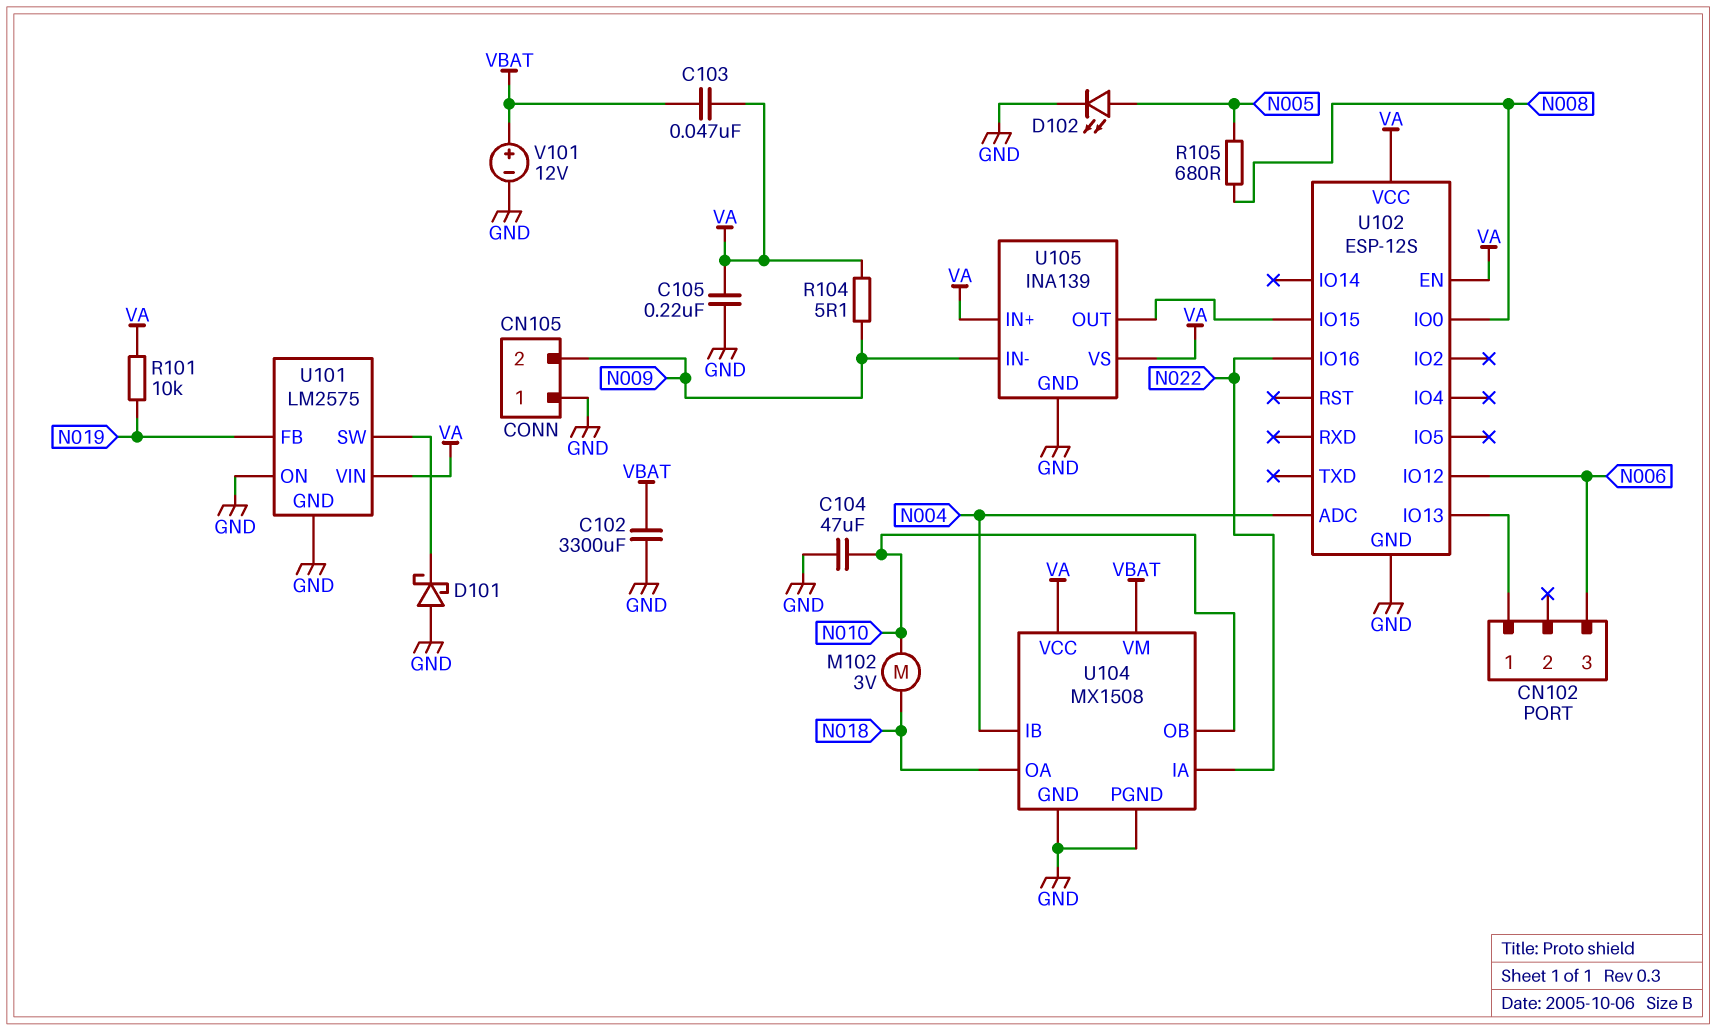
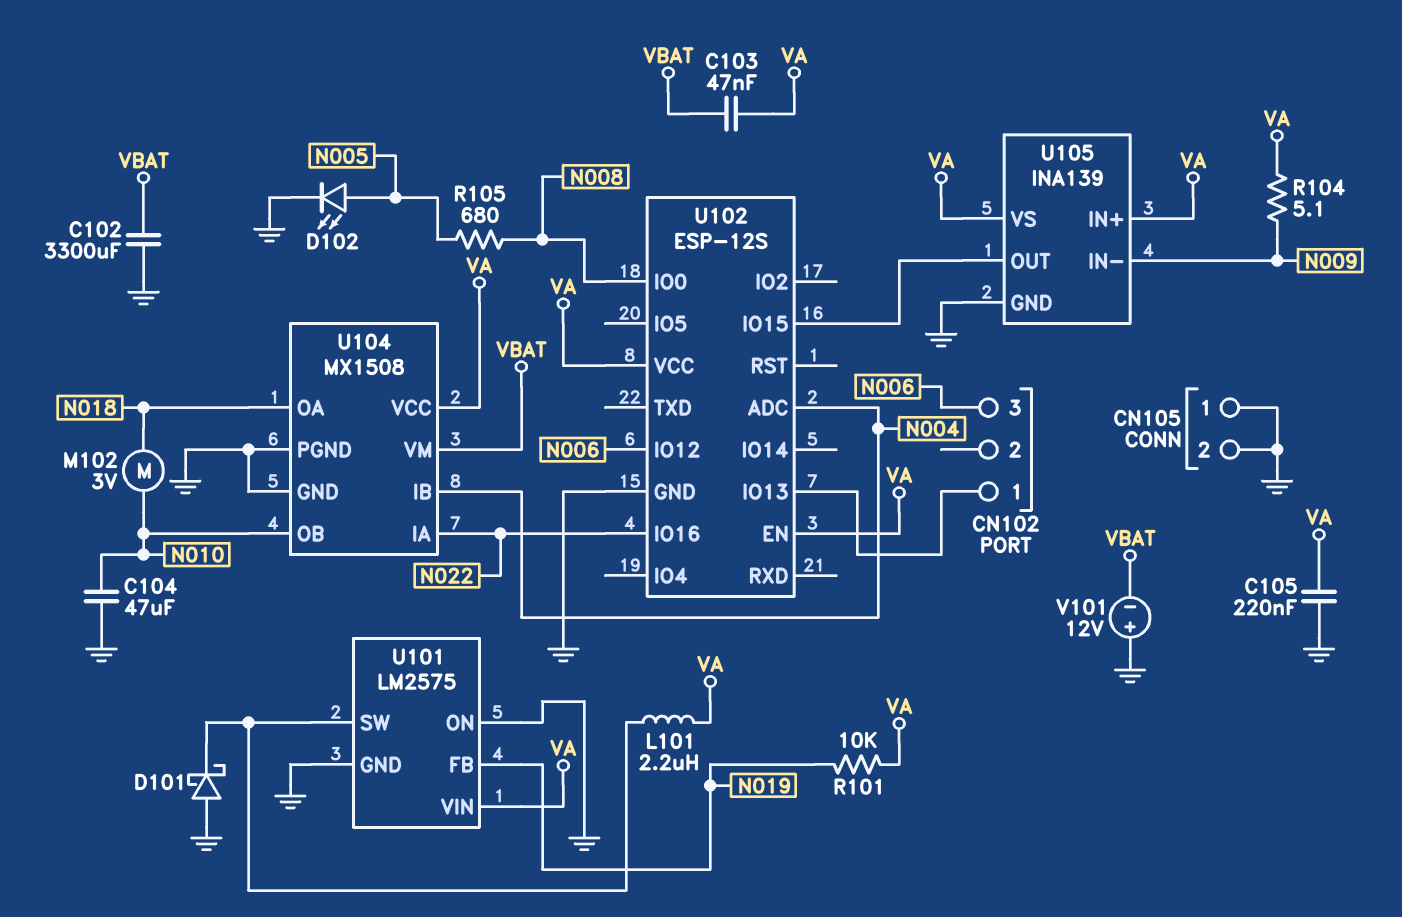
CN105 pin 2: N009 -> GND
L101: none -> 2.2uH (U101/SW, VA)
V101: 12V (plus VBAT, minus GND) -> 12V (plus GND, minus VBAT)

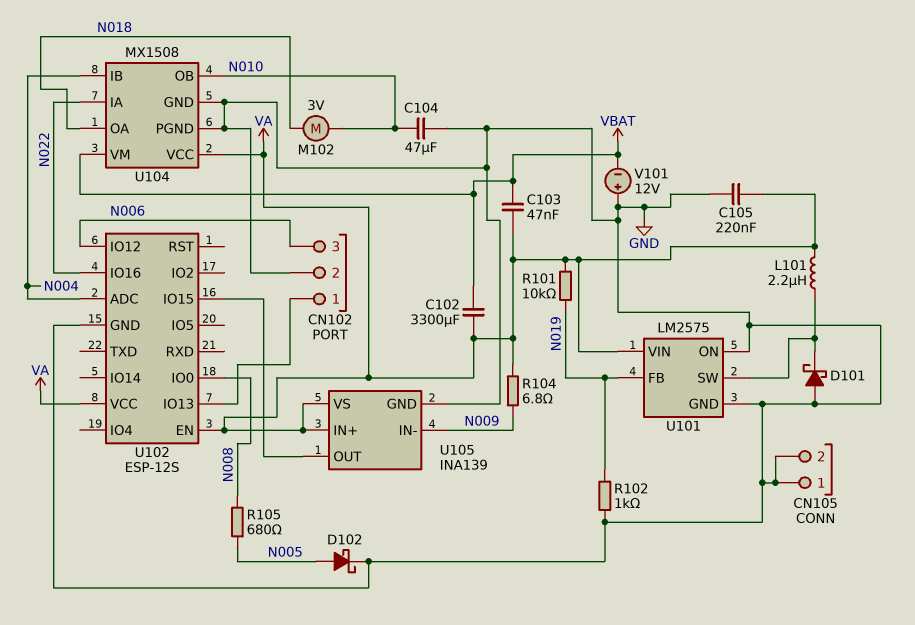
C102: 3300uF (GND, VBAT) -> 3300uF (VA, VBAT)
CN102 pin 2: none -> GND
D102: LED (A N005, K GND) -> schottky (A N005, K GND)
R102: none -> 1k (GND, N019)
R104: 5.1 (N009, VA) -> 6.8 (N009, VA)

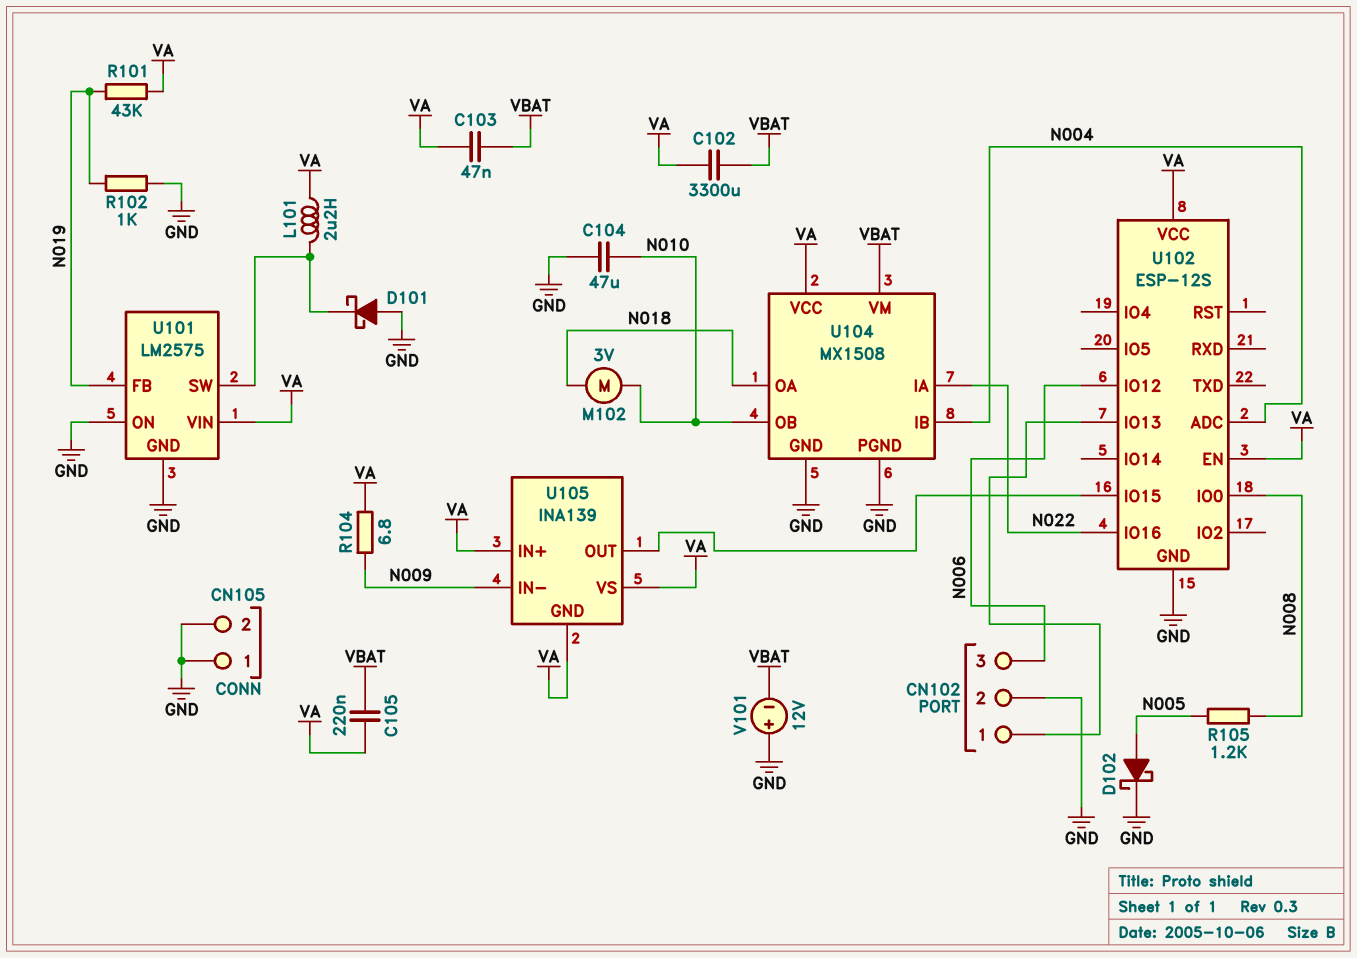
C105: 220nF (GND, VA) -> 220nF (VA, VBAT)
R101: 10k (N019, VA) -> 43k (N019, VA)
R105: 680 (N005, N008) -> 1.2k (N005, N008)
U105 pin GND: GND -> VA

